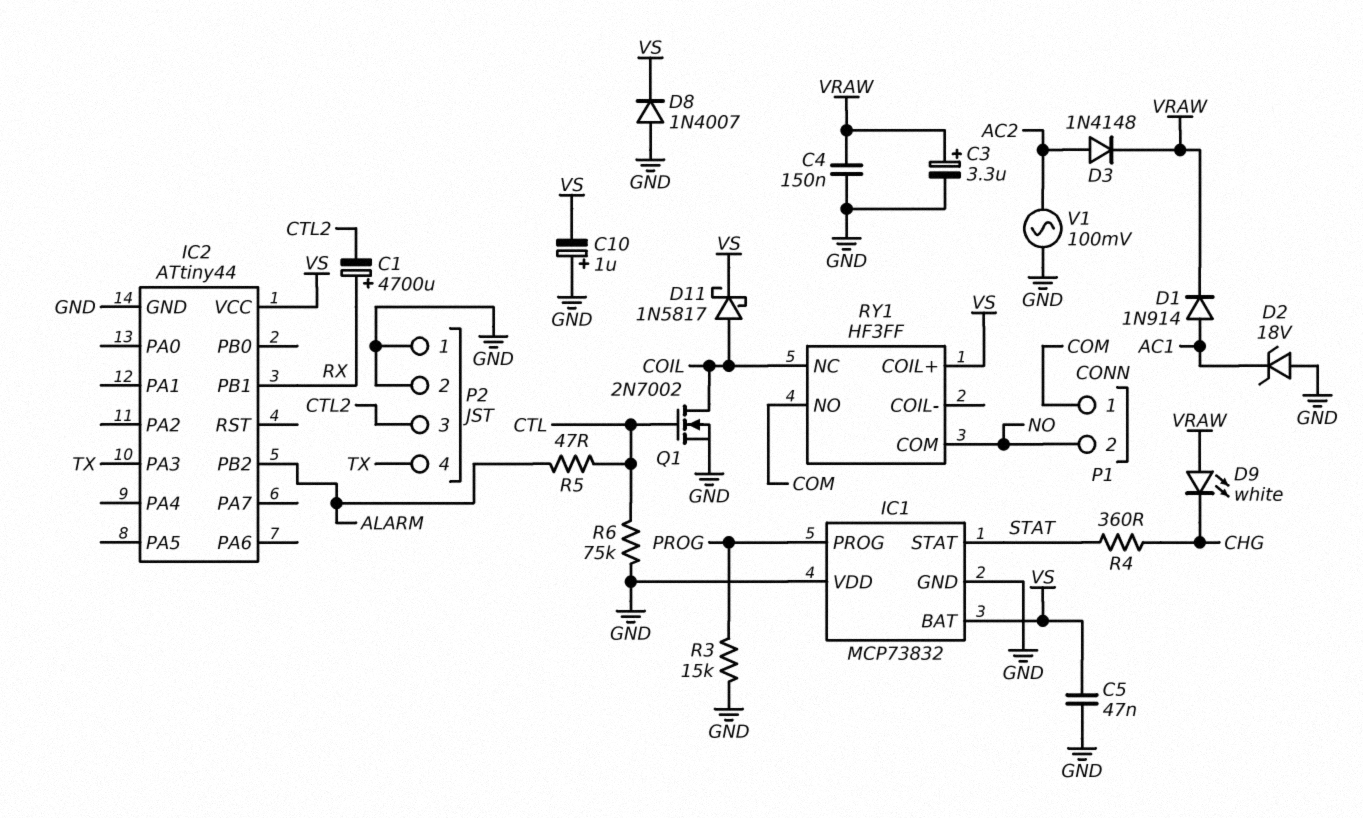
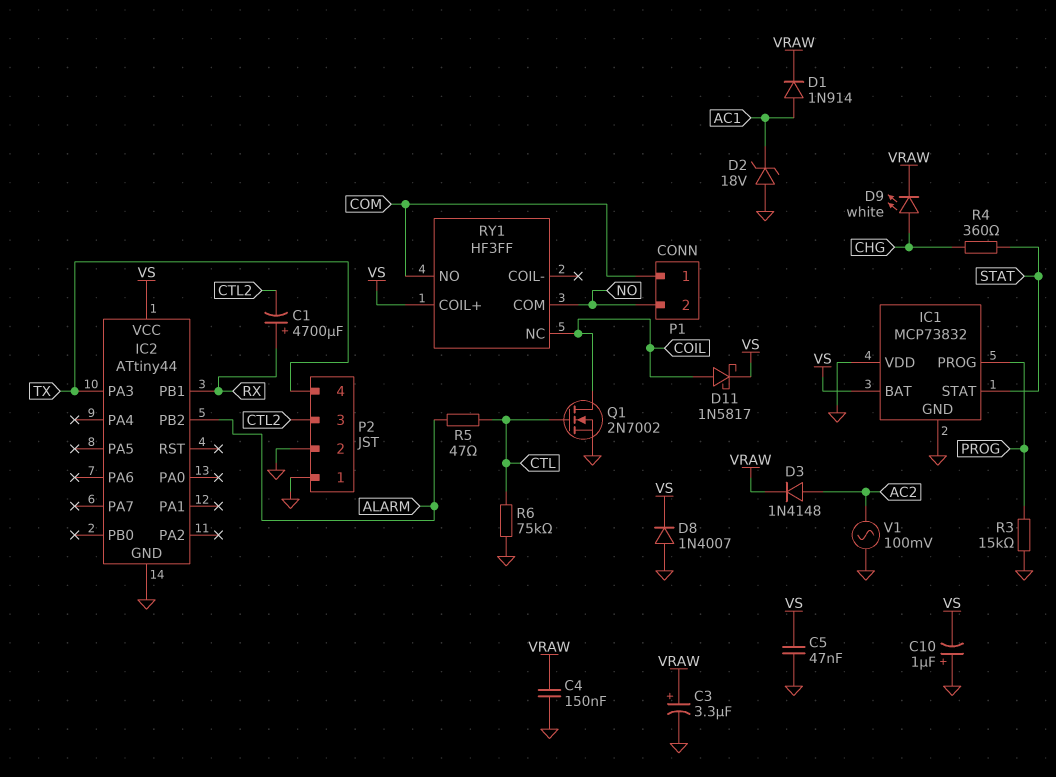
D9: LED white (A VRAW, K CHG) -> LED white (A CHG, K VRAW)

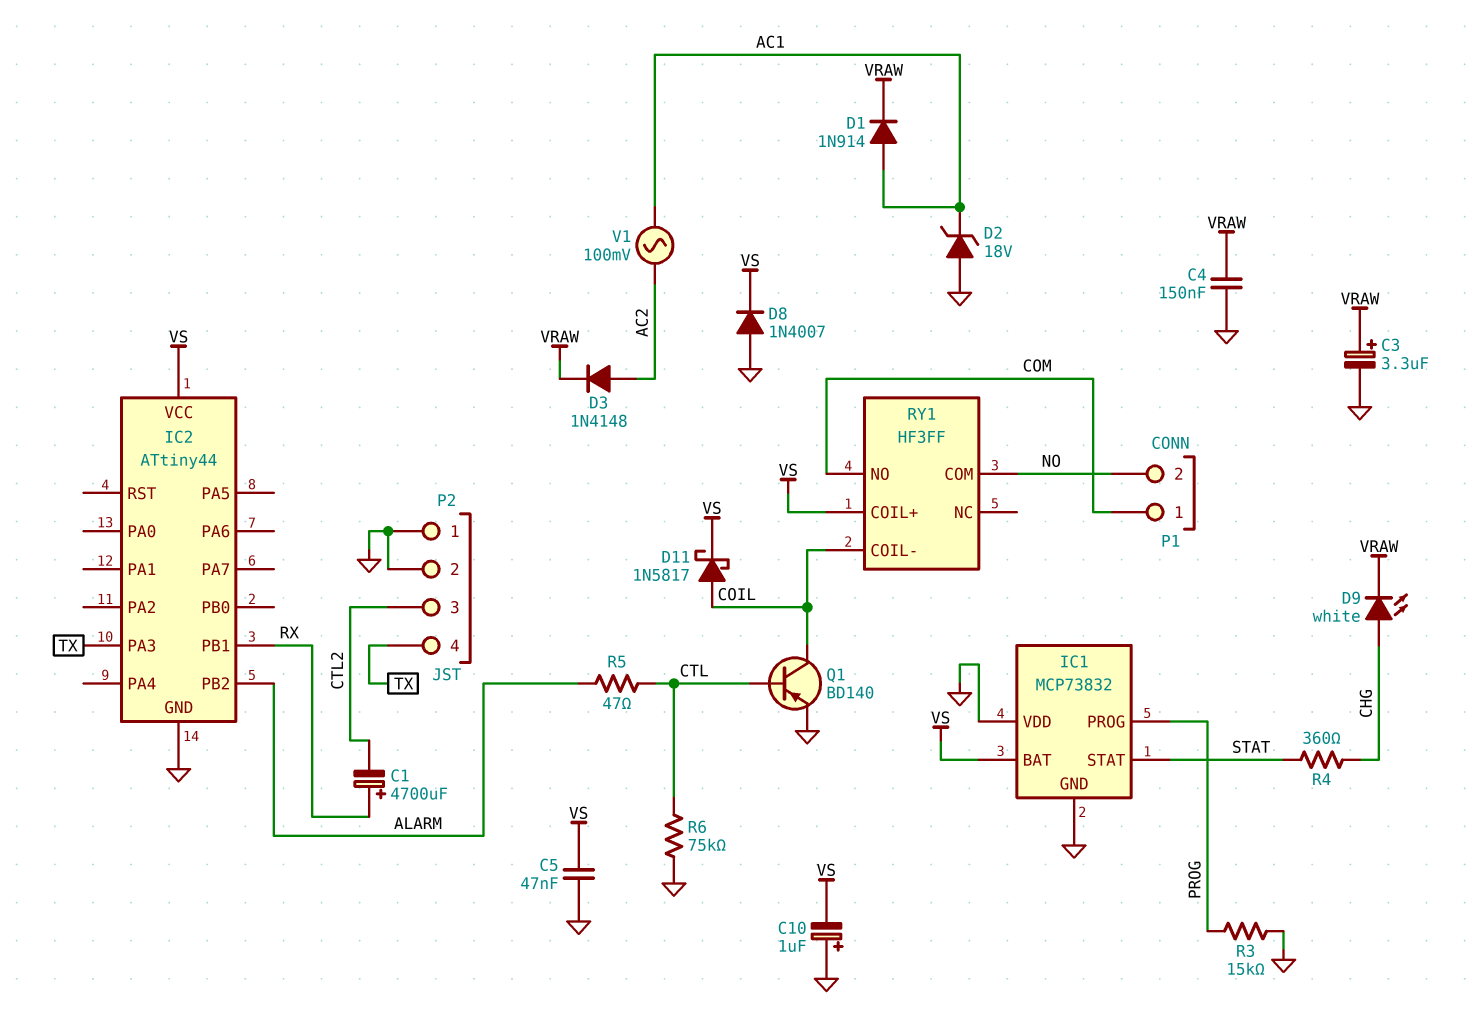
Q1: NMOS 2N7002 (G CTL, D COIL, S GND) -> PNP BD140 (B CTL, C COIL, E GND)
RY1 pin COIL-: none -> COIL
RY1 pin NC: COIL -> none
V1: AC 100mV (AC2, GND) -> AC 100mV (AC1, AC2)

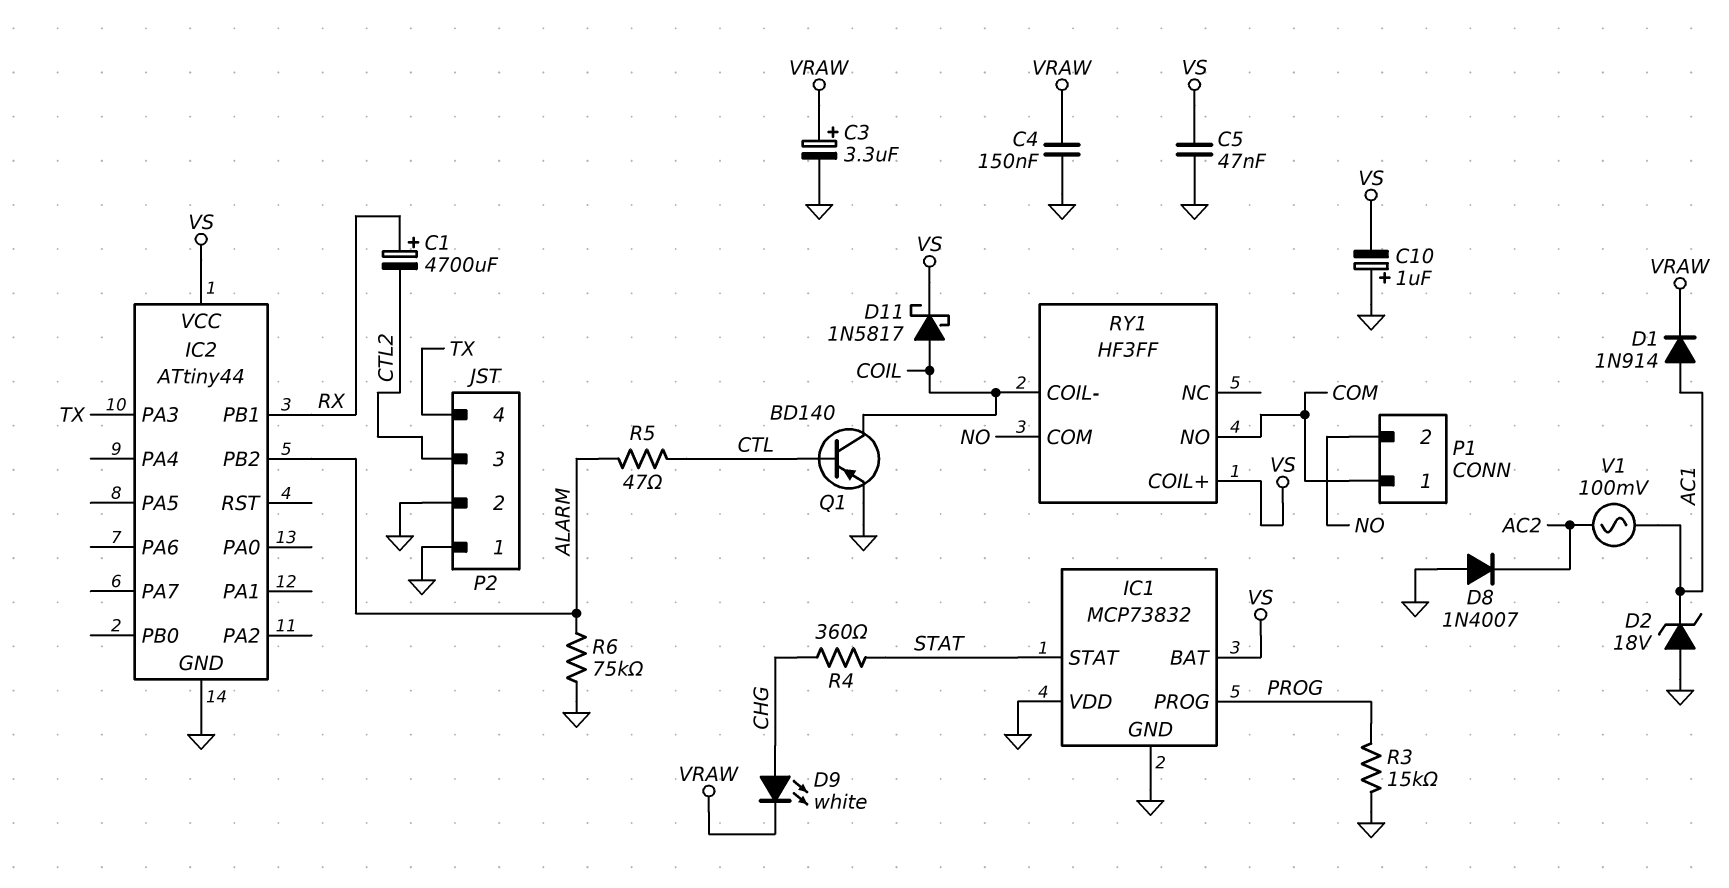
D3: diode 1N4148 (A AC2, K VRAW) -> none
D8: diode 1N4007 (A GND, K VS) -> diode 1N4007 (A GND, K AC2)
R6: 75k (CTL, GND) -> 75k (ALARM, GND)

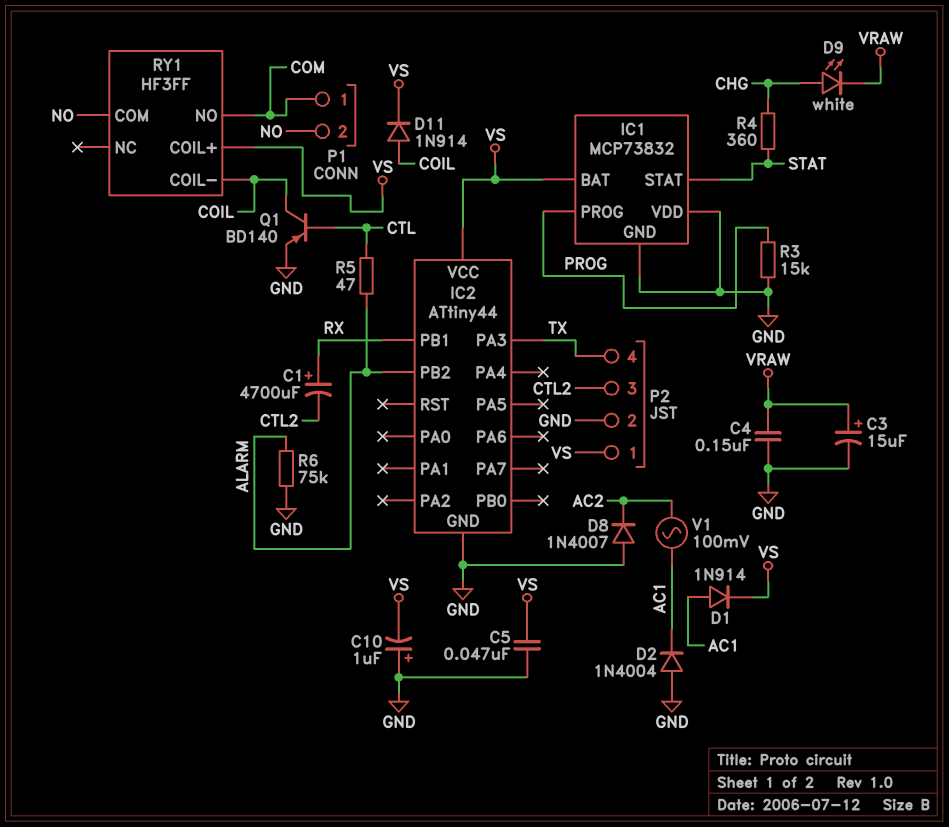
C3: 3.3uF (plus VRAW, minus GND) -> 15uF (plus VRAW, minus GND)
D1: diode 1N914 (A AC1, K VRAW) -> diode 1N914 (A AC1, K VS)
D2: zener 18V (A GND, K AC1) -> diode 1N4004 (A GND, K AC1)
D11: schottky 1N5817 (A COIL, K VS) -> diode 1N914 (A COIL, K VS)
P2 pin 1: GND -> VS

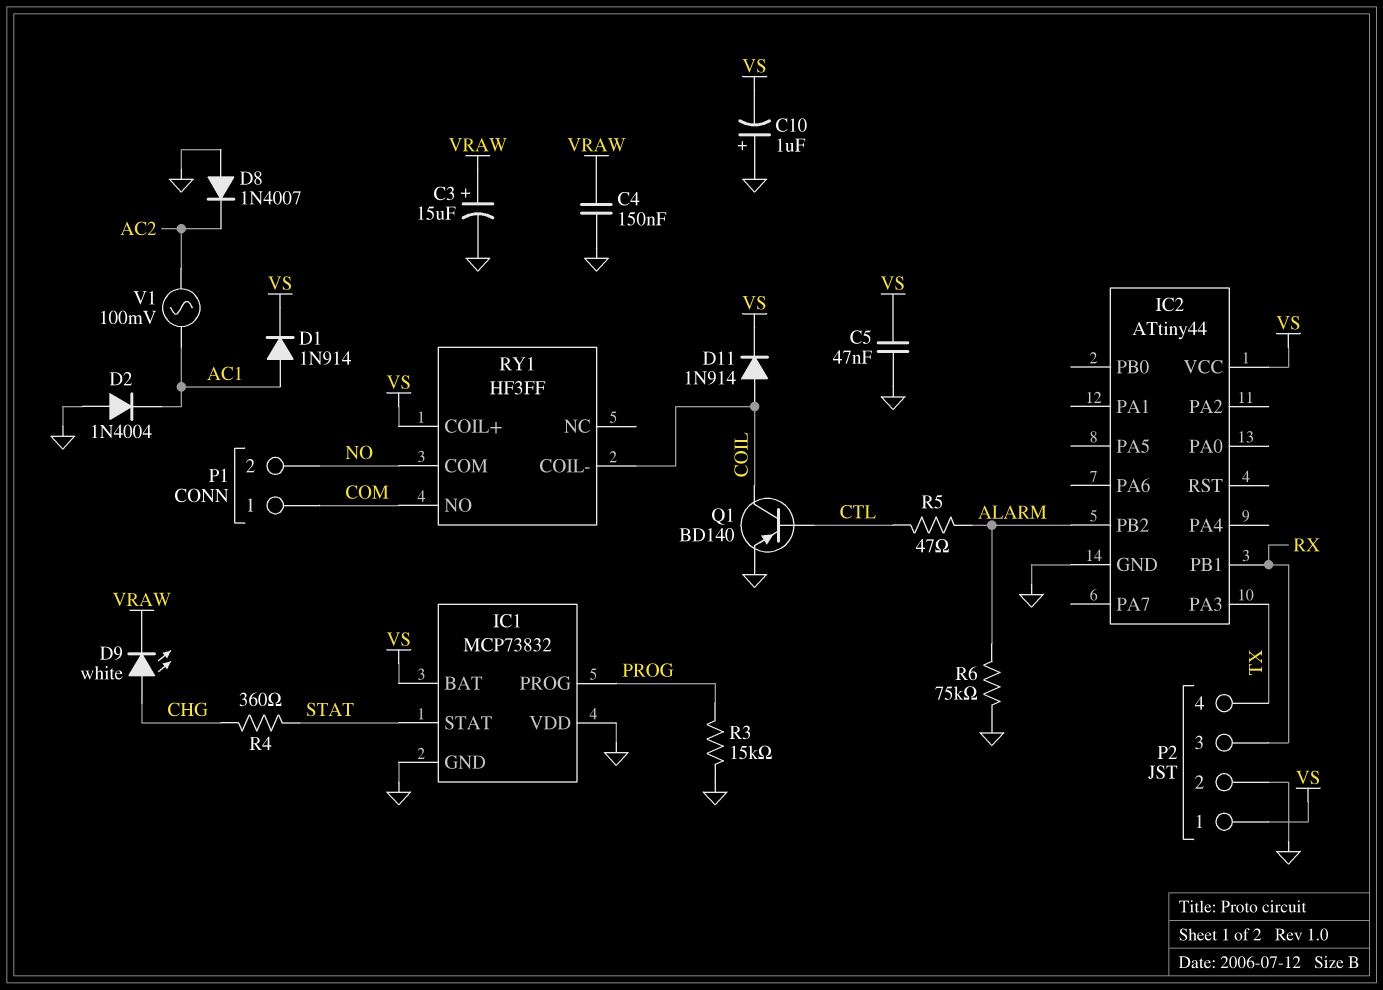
C1: 4700uF (plus RX, minus CTL2) -> none
P2 pin 3: CTL2 -> RX

